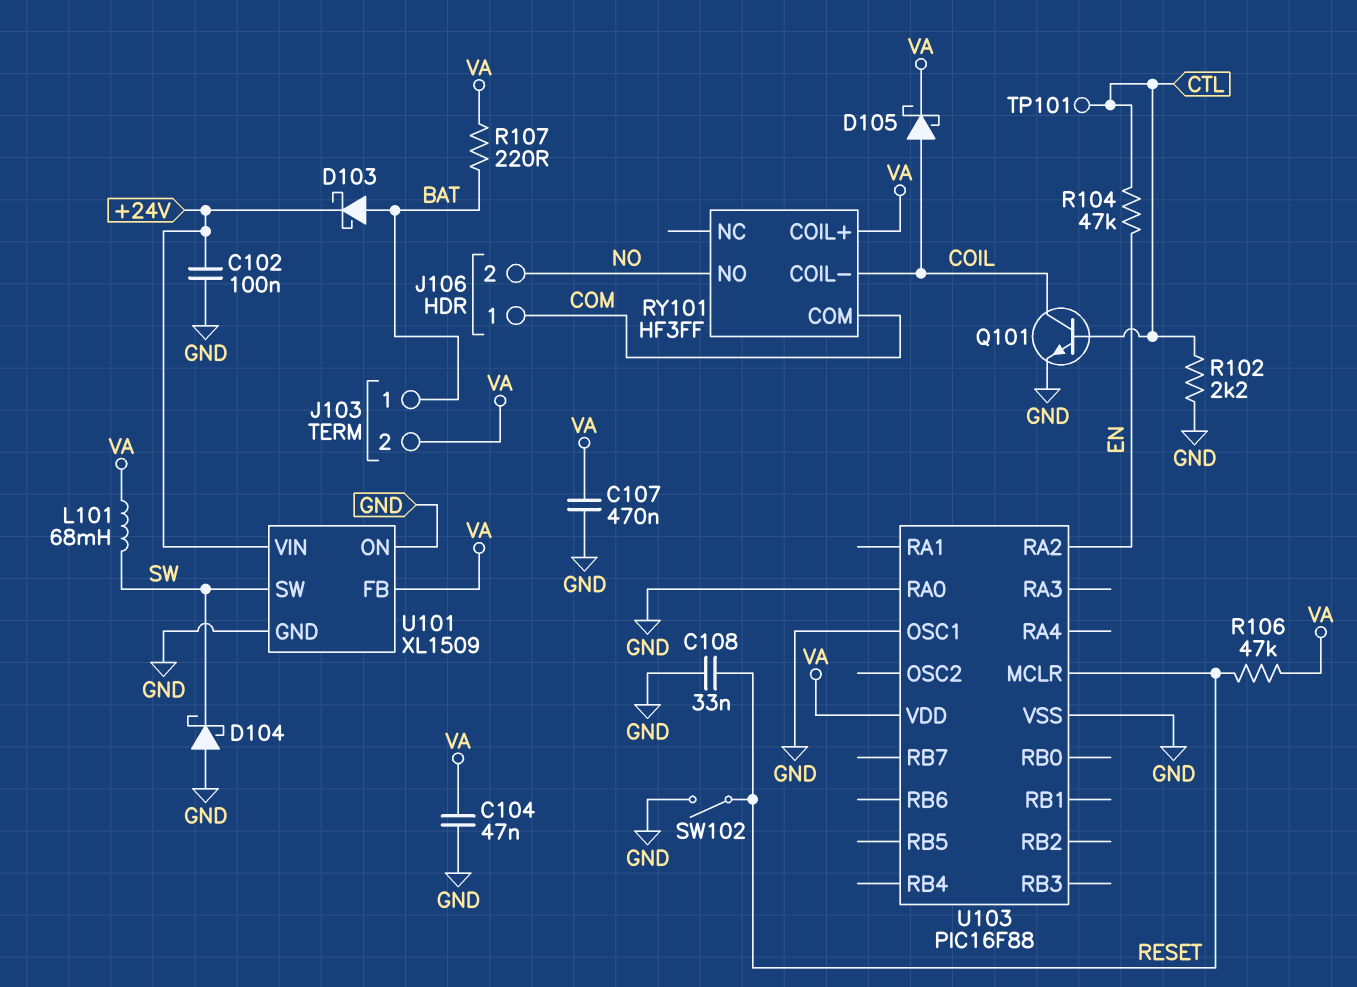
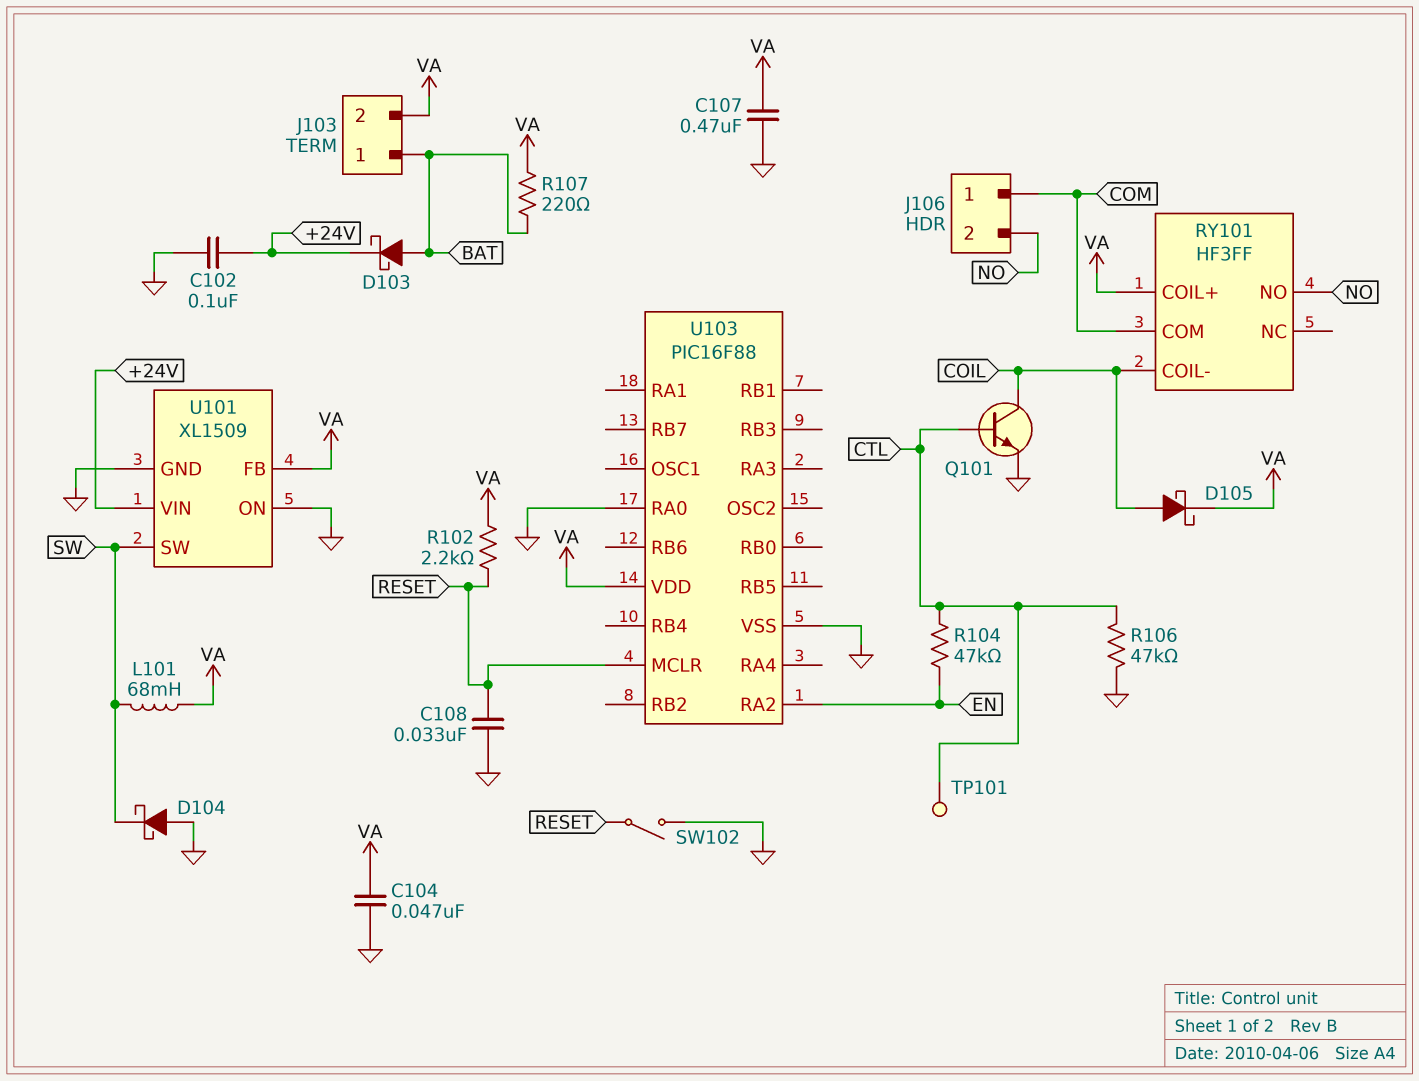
R102: 2.2k (CTL, GND) -> 2.2k (RESET, VA)
R106: 47k (RESET, VA) -> 47k (CTL, GND)
U103 pin OSC1: GND -> none

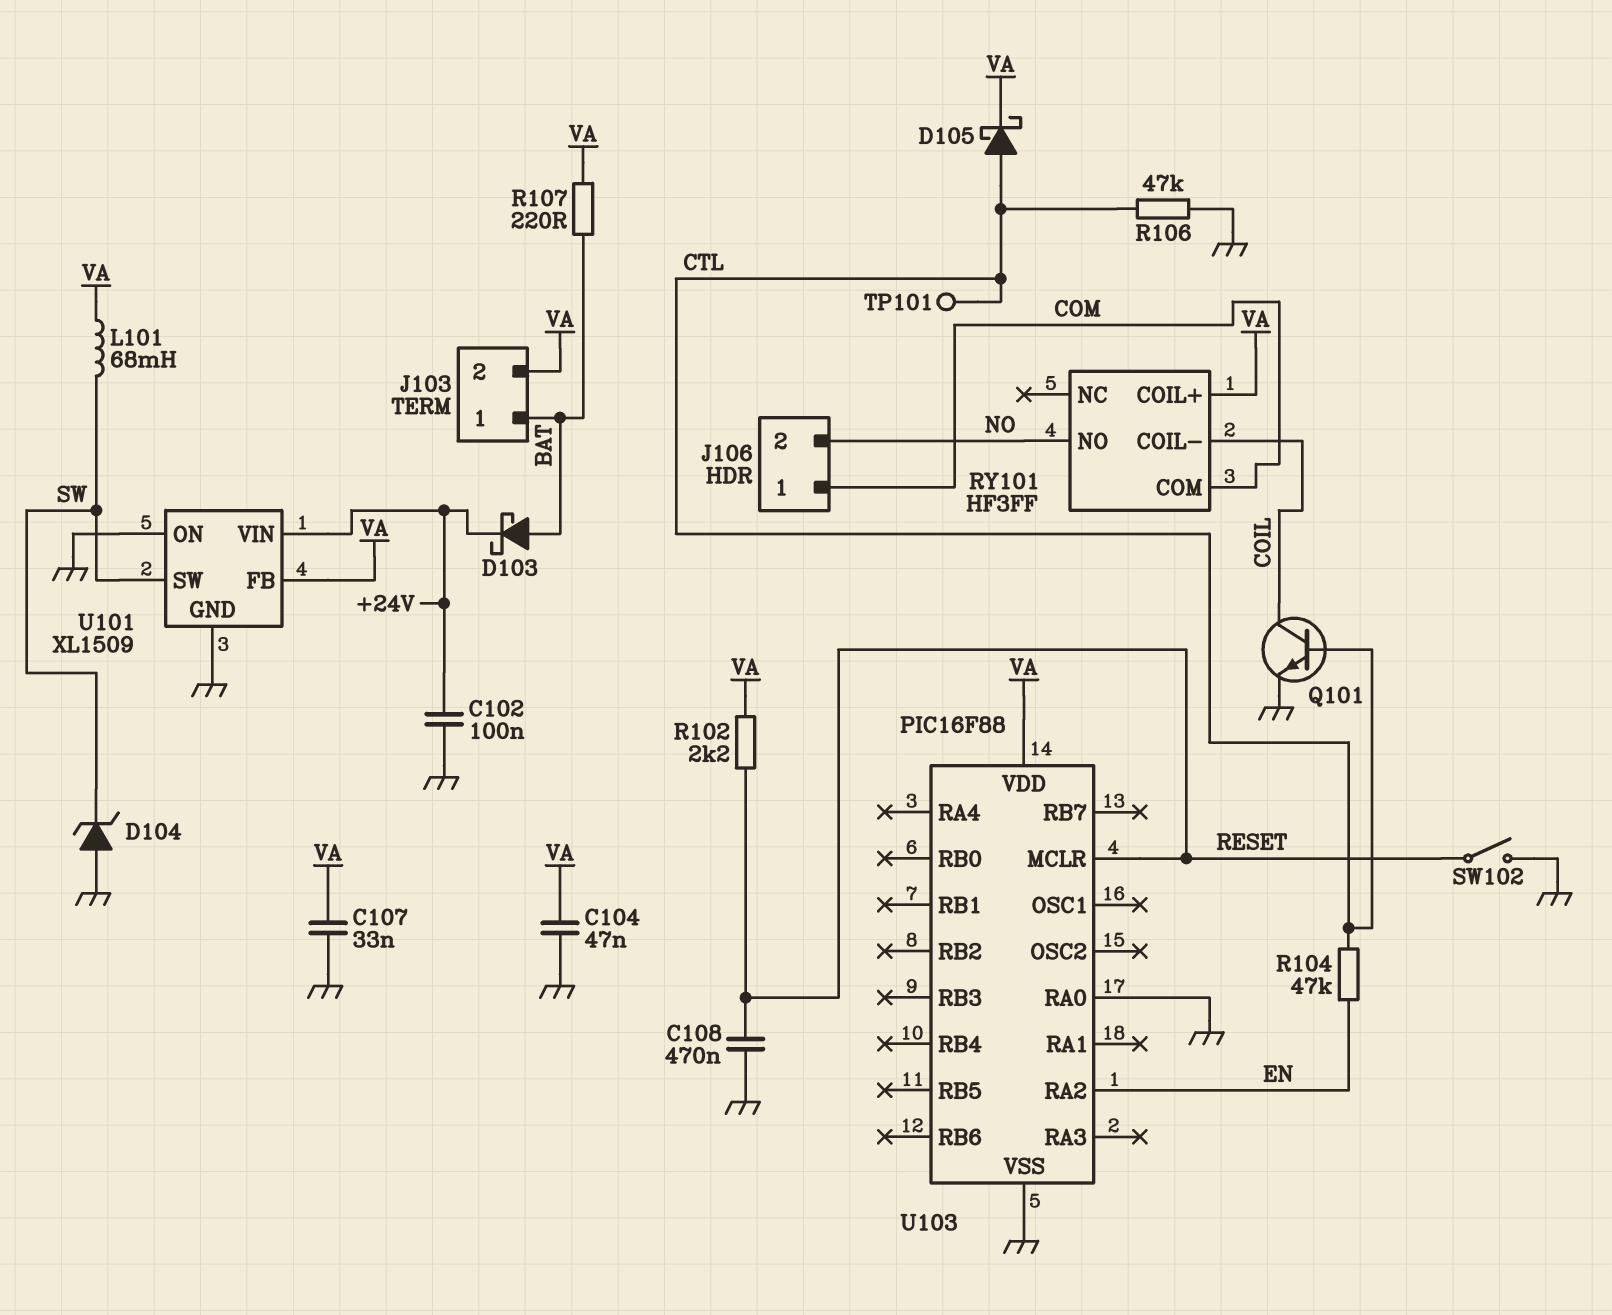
C107: 470nF (GND, VA) -> 33nF (GND, VA)
C108: 33nF (GND, RESET) -> 470nF (GND, RESET)
D104: schottky (A GND, K SW) -> zener (A GND, K SW)
D105: schottky (A COIL, K VA) -> schottky (A CTL, K VA)

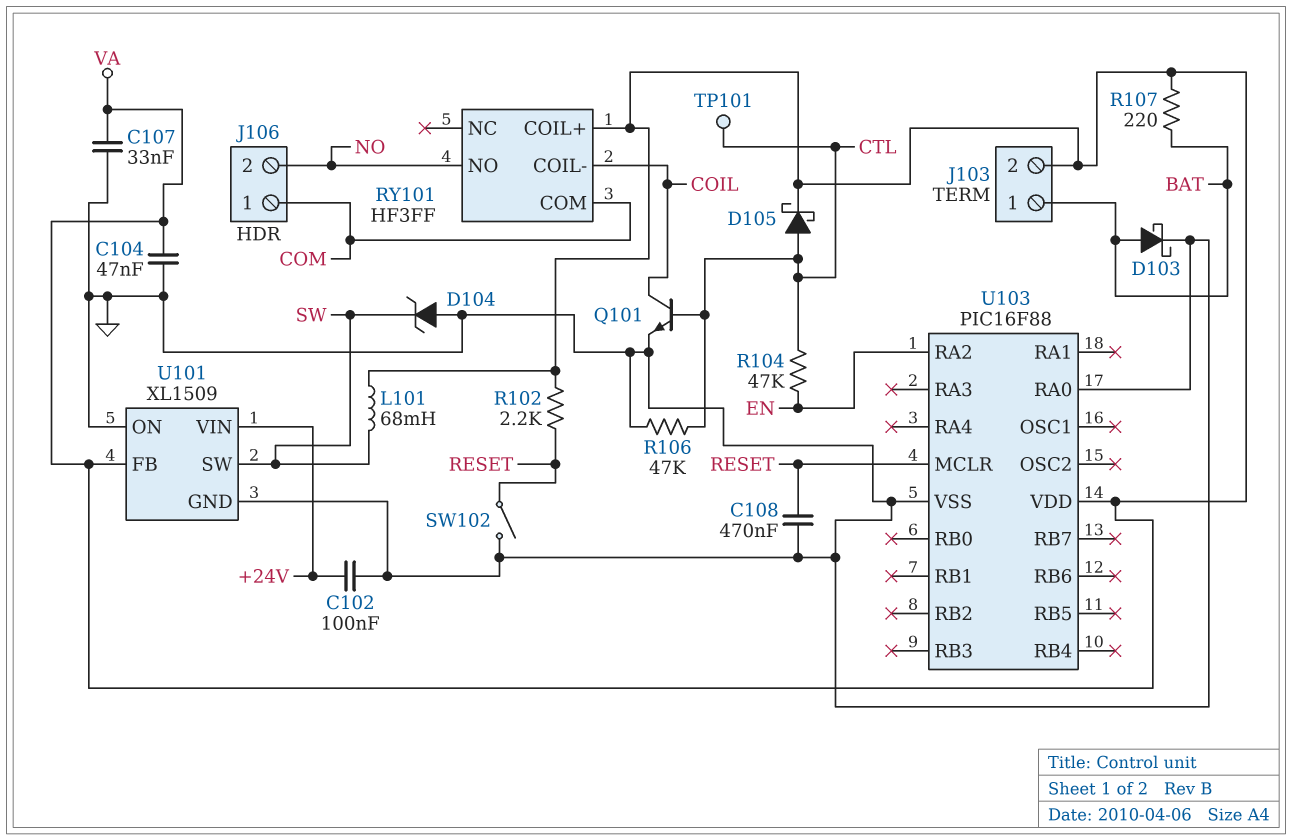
D103: schottky (A BAT, K +24V) -> schottky (A BAT, K GND)

